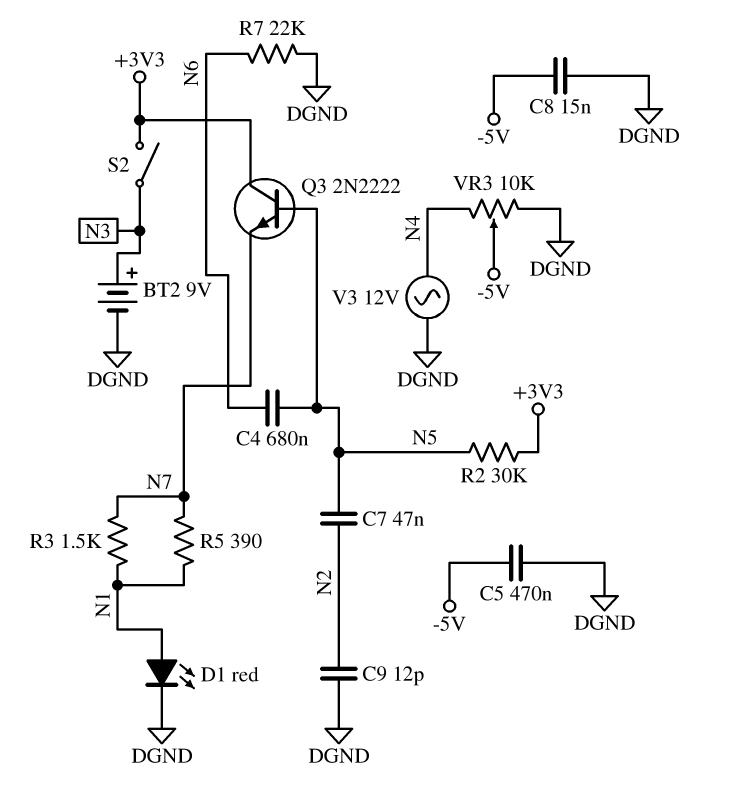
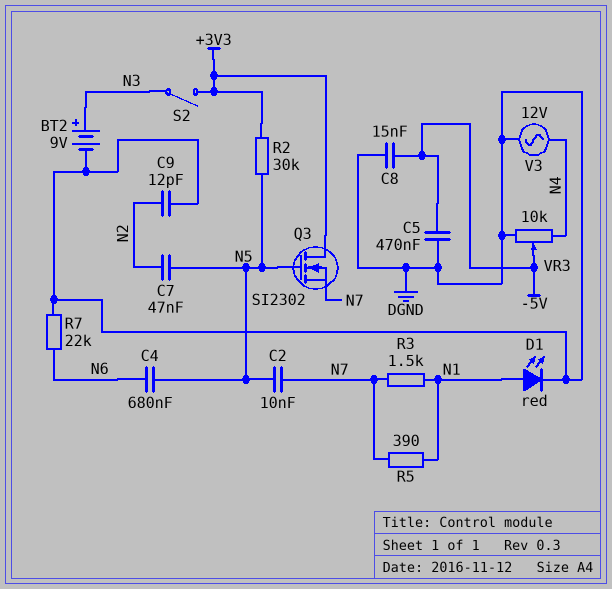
C2: none -> 10nF (N5, N7)
Q3: NPN 2N2222 (B N5, C +3V3, E N7) -> NMOS SI2302 (G N5, D +3V3, S N7)

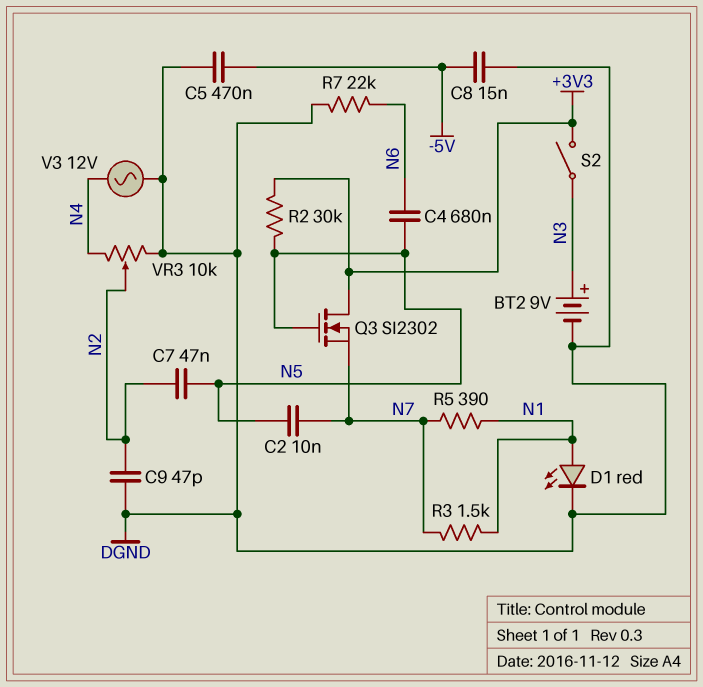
C9: 12pF (DGND, N2) -> 47pF (DGND, N2)
VR3: 10k (DGND, N4, wiper -5V) -> 10k (DGND, N4, wiper N2)

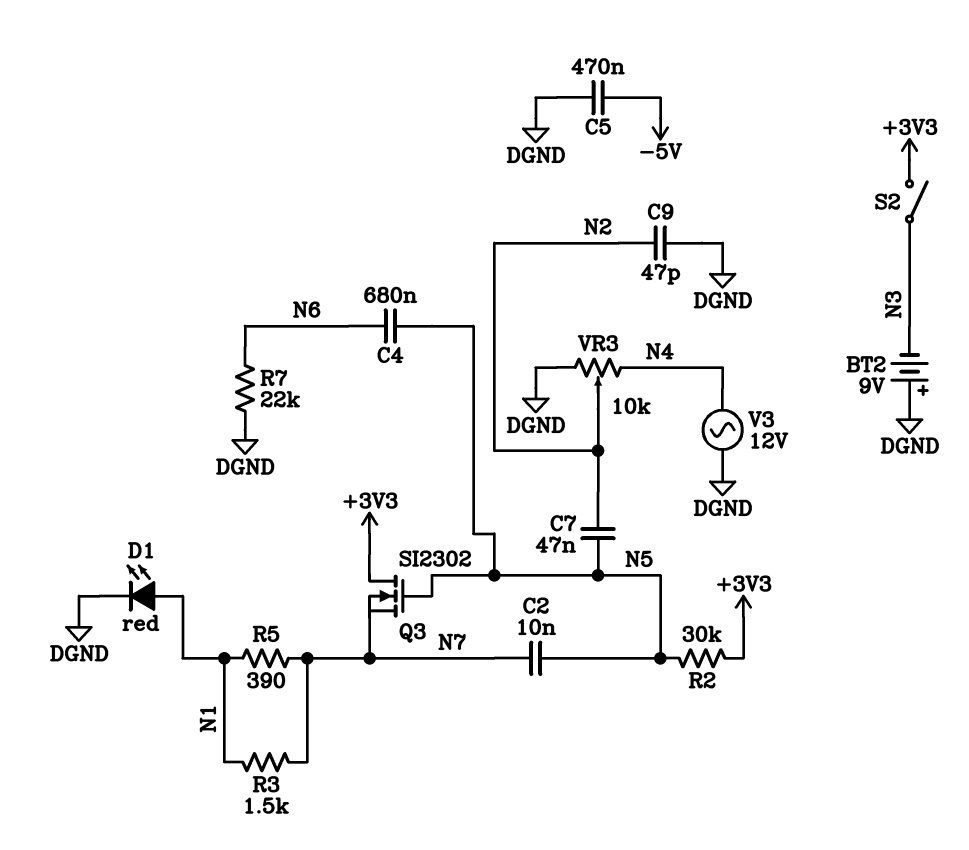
BT2: 9V (plus N3, minus DGND) -> 9V (plus DGND, minus N3)
C8: 15nF (-5V, DGND) -> none

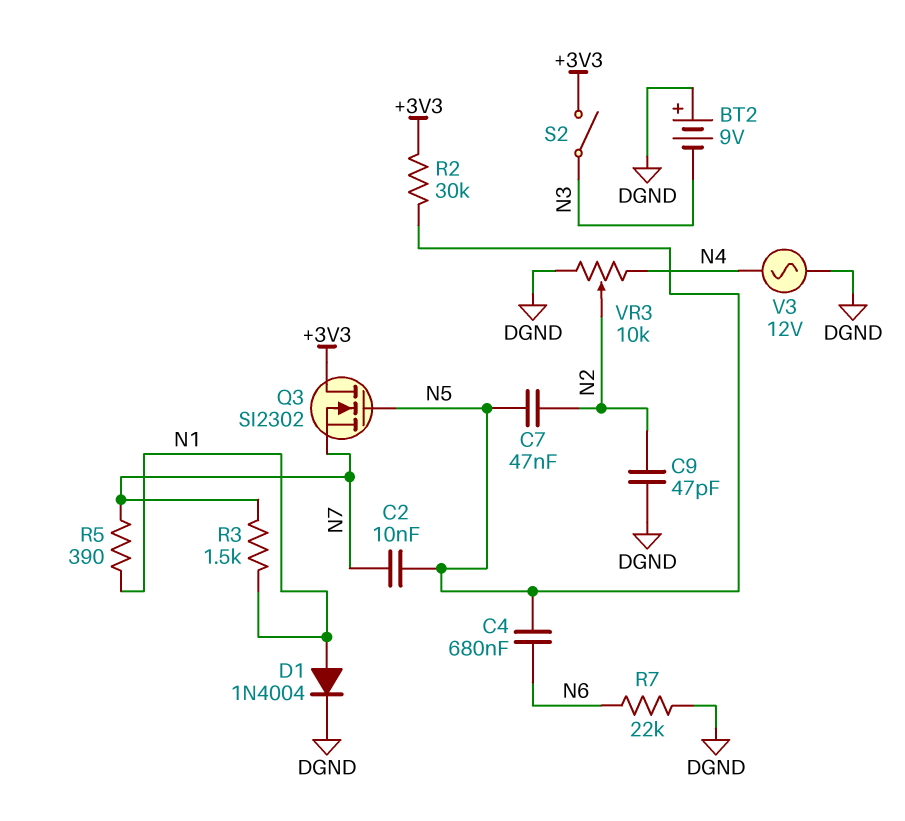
C5: 470nF (-5V, DGND) -> none
D1: LED red (A N1, K DGND) -> diode 1N4004 (A N1, K DGND)

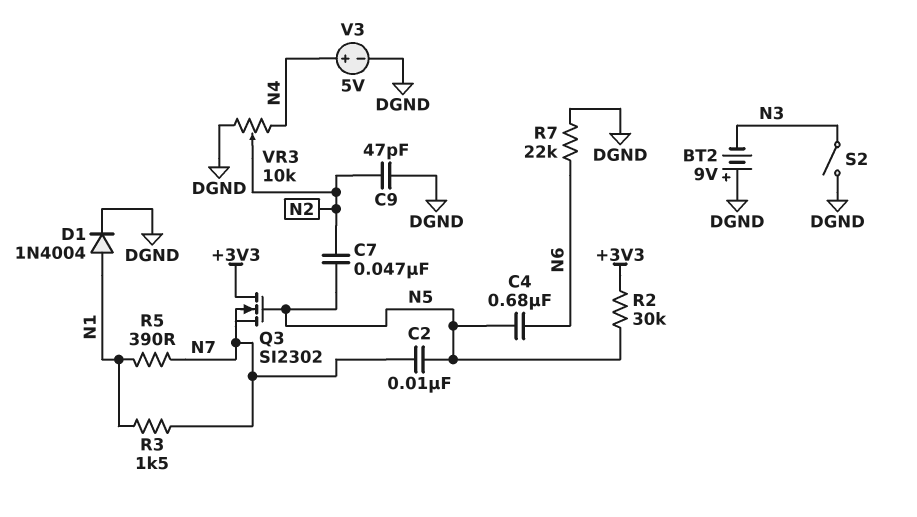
S2: switch (+3V3, N3) -> switch (DGND, N3)
V3: AC 12V (DGND, N4) -> 5V (plus N4, minus DGND)

